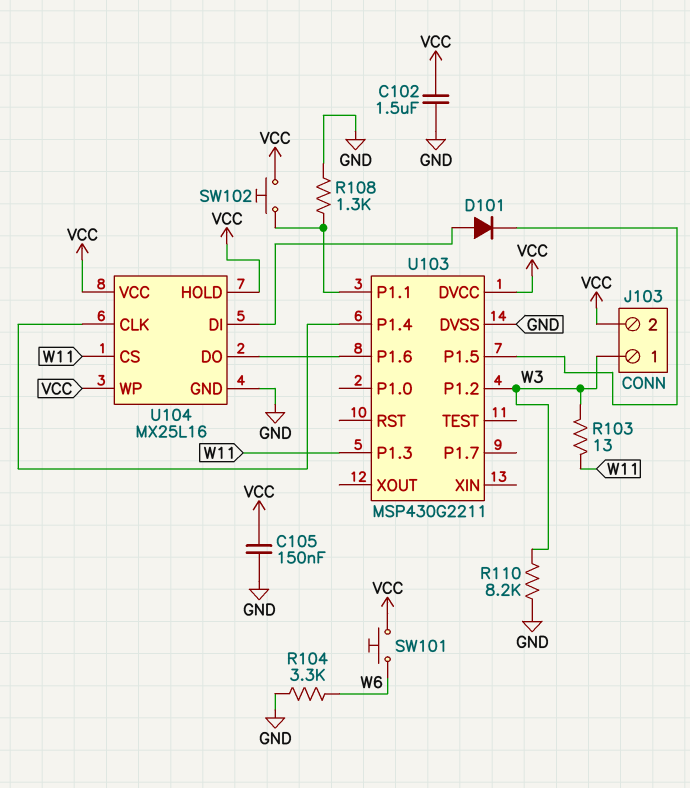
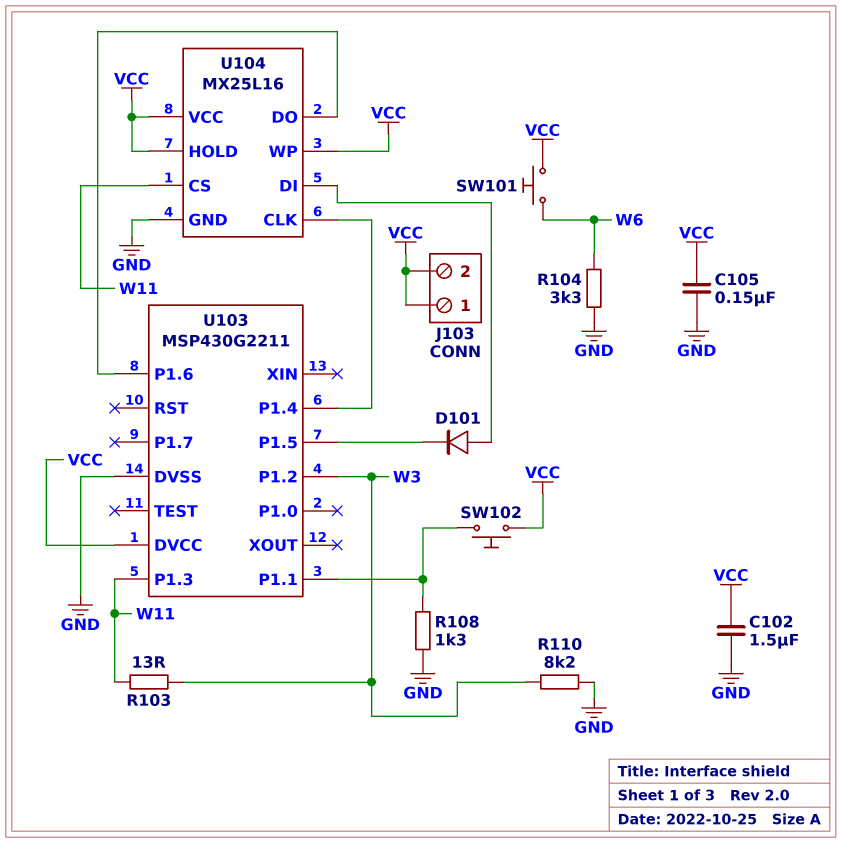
J103 pin 1: W3 -> VCC

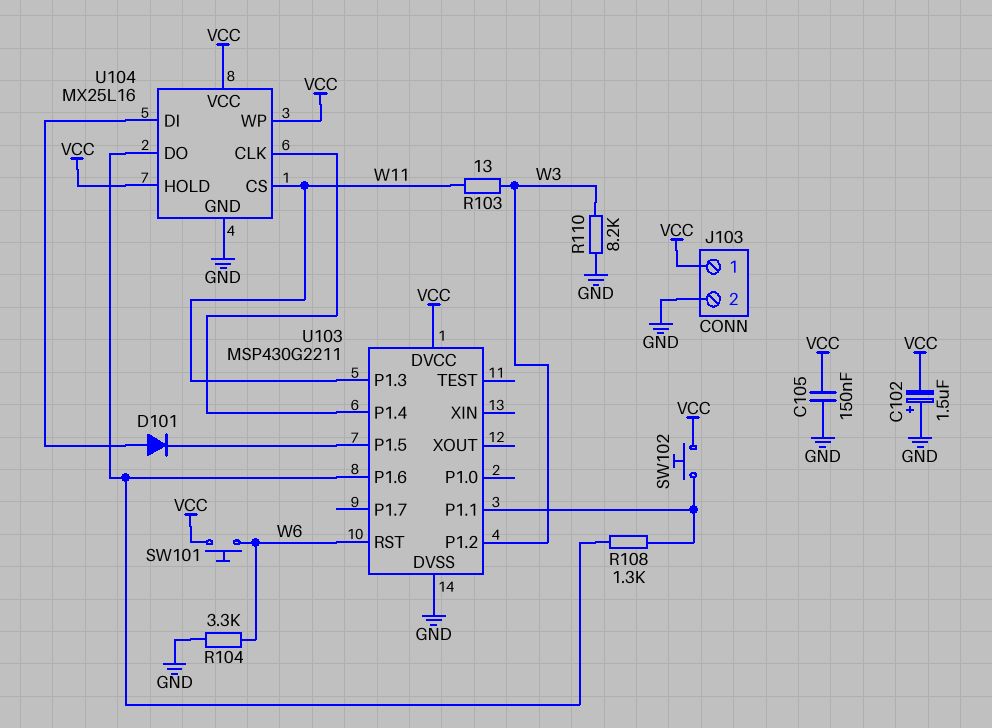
C102: 1.5uF (GND, VCC) -> 1.5uF (plus GND, minus VCC)
J103 pin 2: VCC -> GND
R108: 1.3k (GND, U103/P1.1) -> 1.3k (U103/P1.1, U103/P1.6)
U103 pin RST: none -> W6

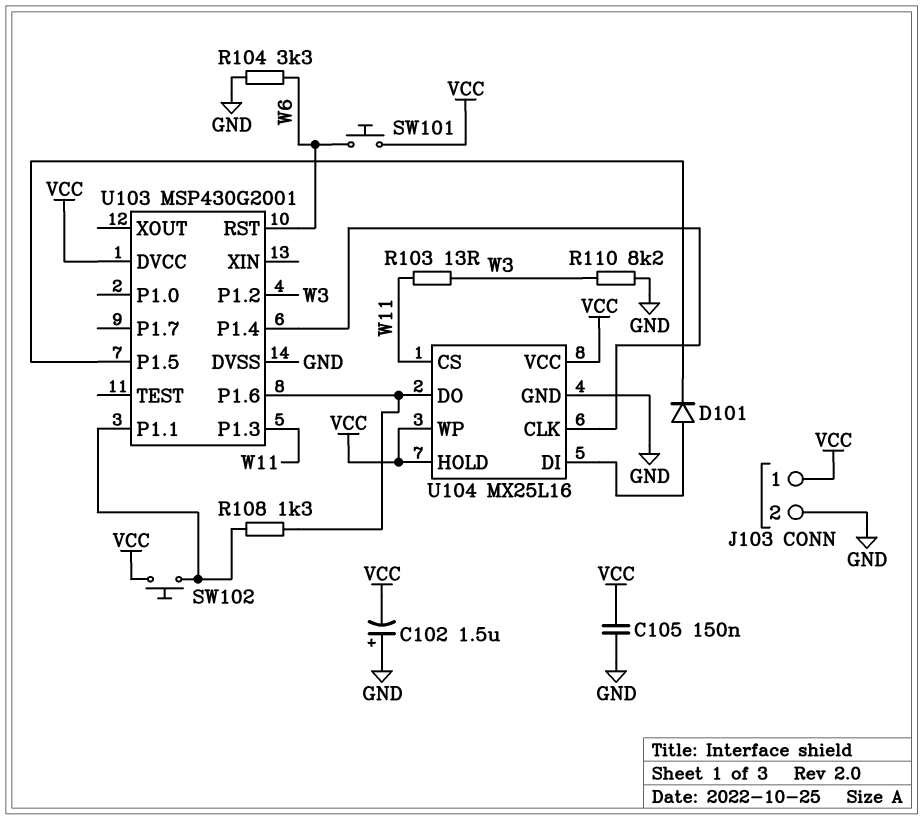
U103: MSP430G2211 -> MSP430G2001

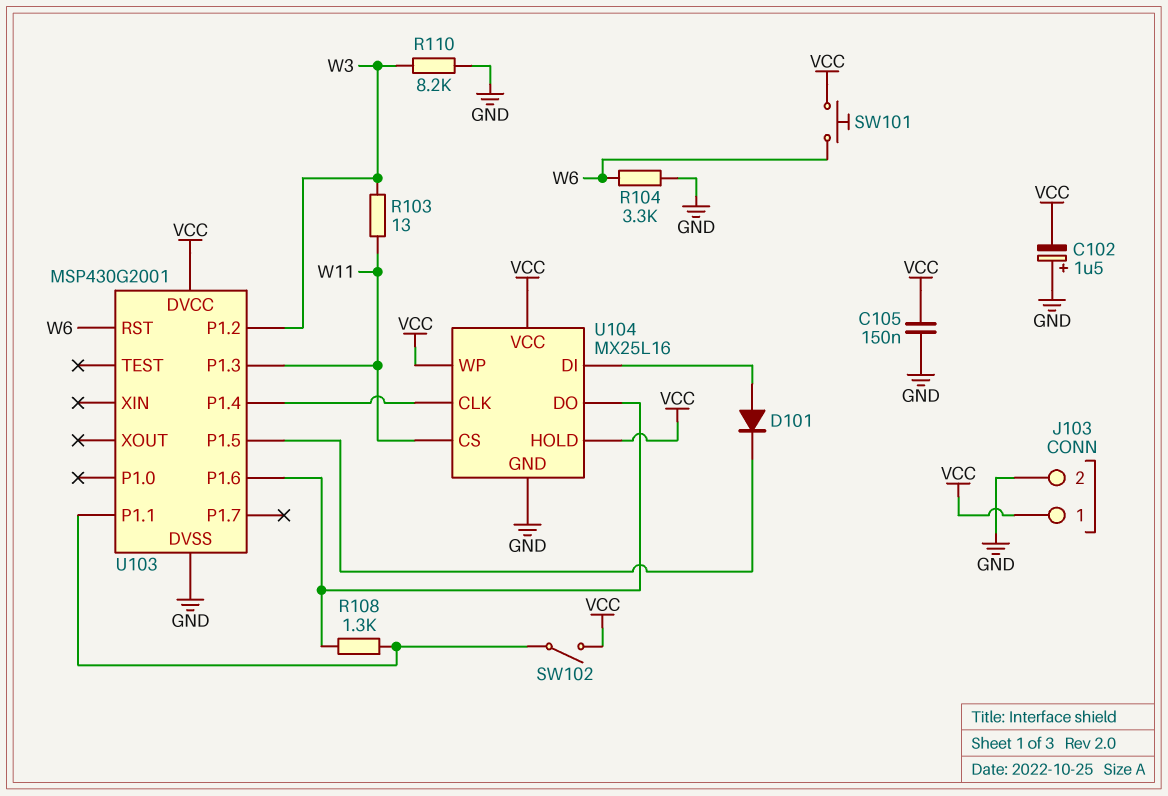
SW102: button (U103/P1.1, VCC) -> switch (U103/P1.1, VCC)

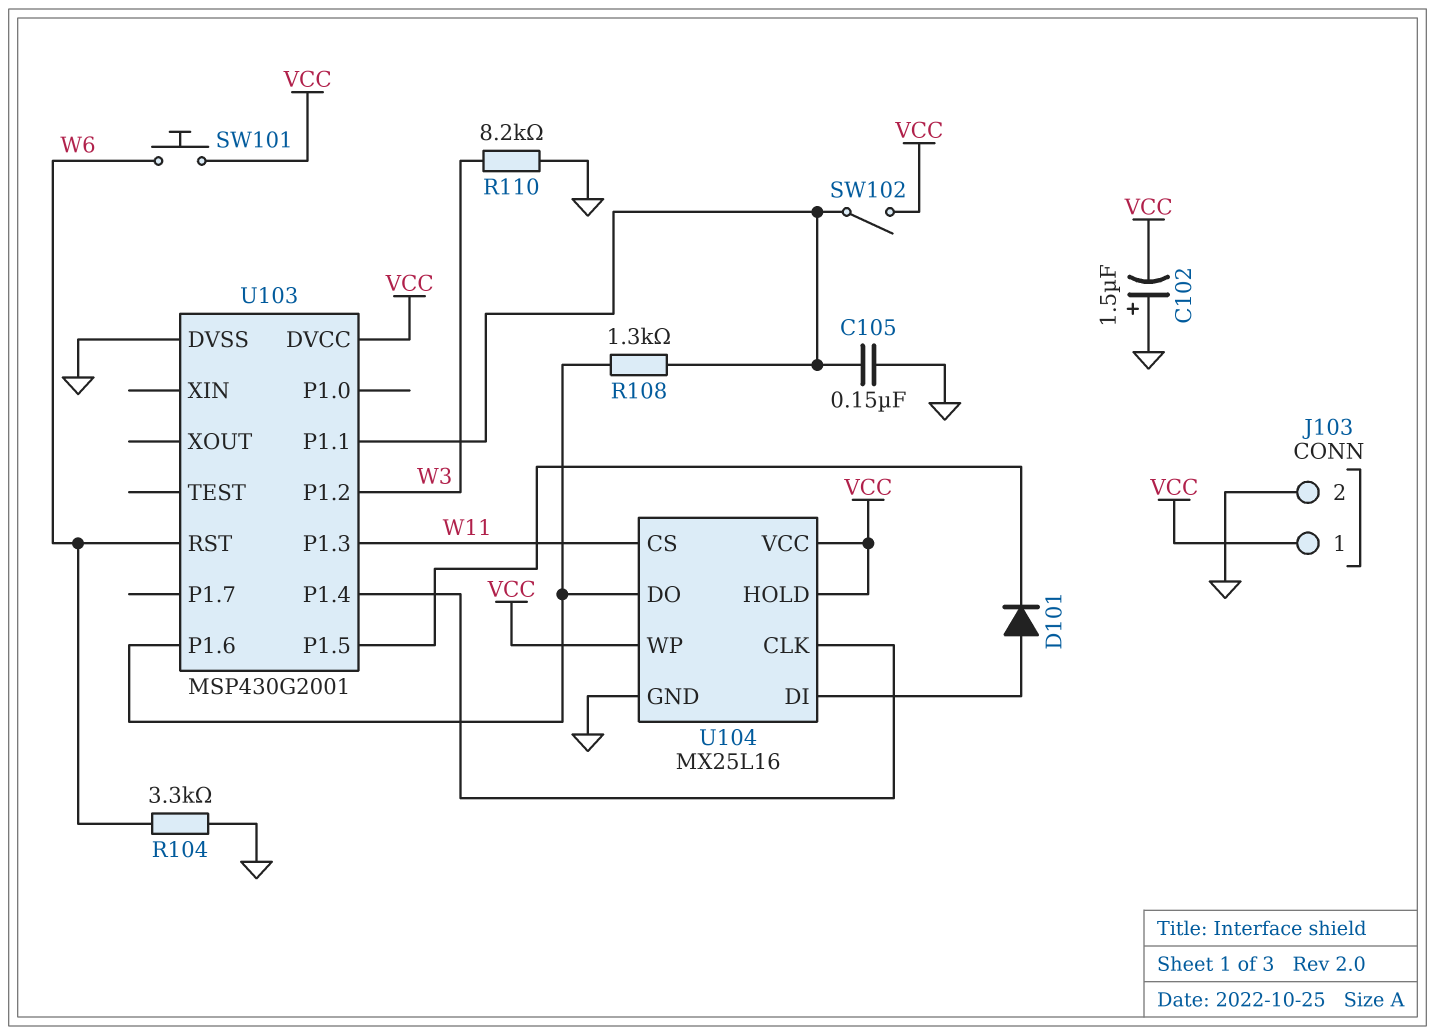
C105: 150nF (GND, VCC) -> 150nF (GND, U103/P1.1)
R103: 13 (W3, W11) -> none

